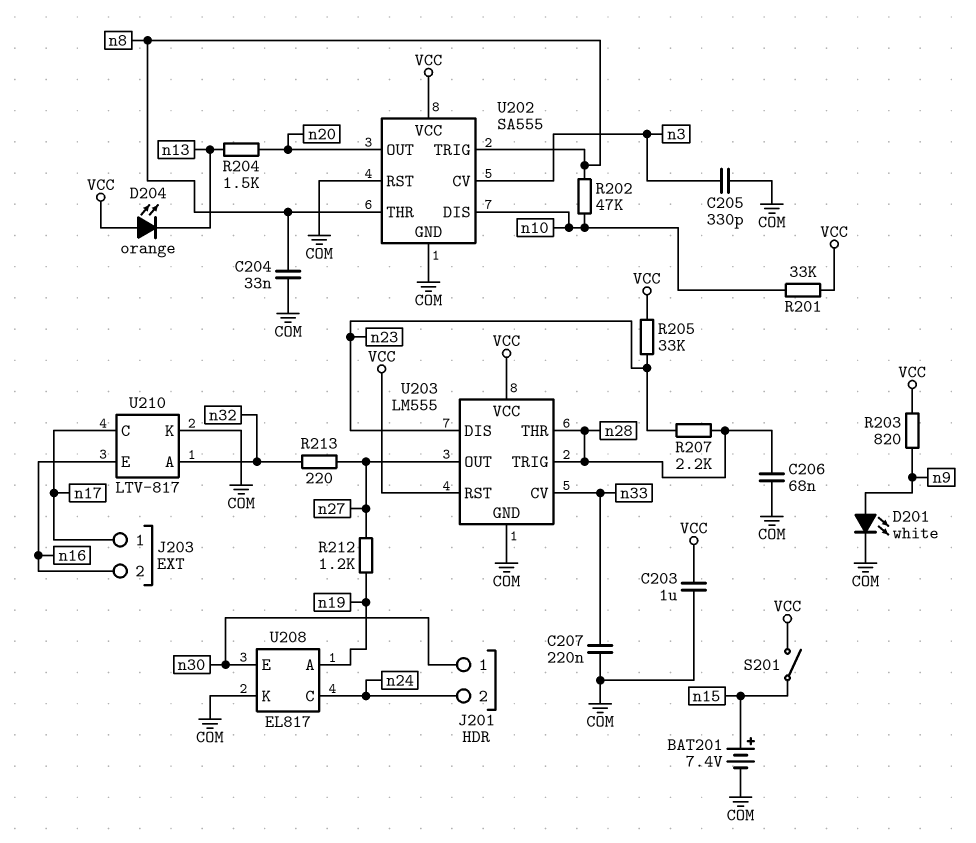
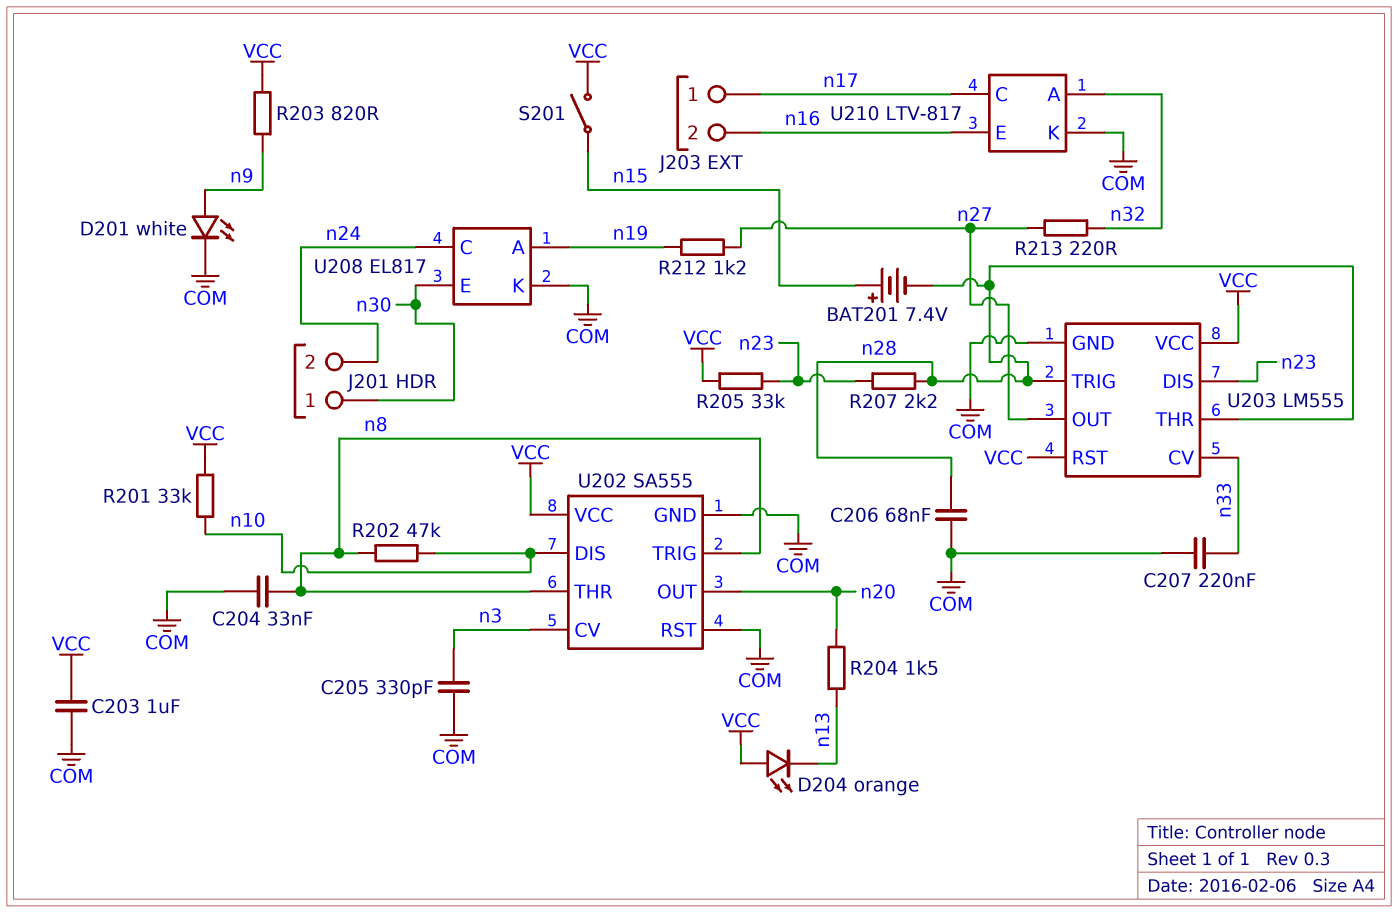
BAT201: 7.4V (plus n15, minus COM) -> 7.4V (plus n15, minus n28)

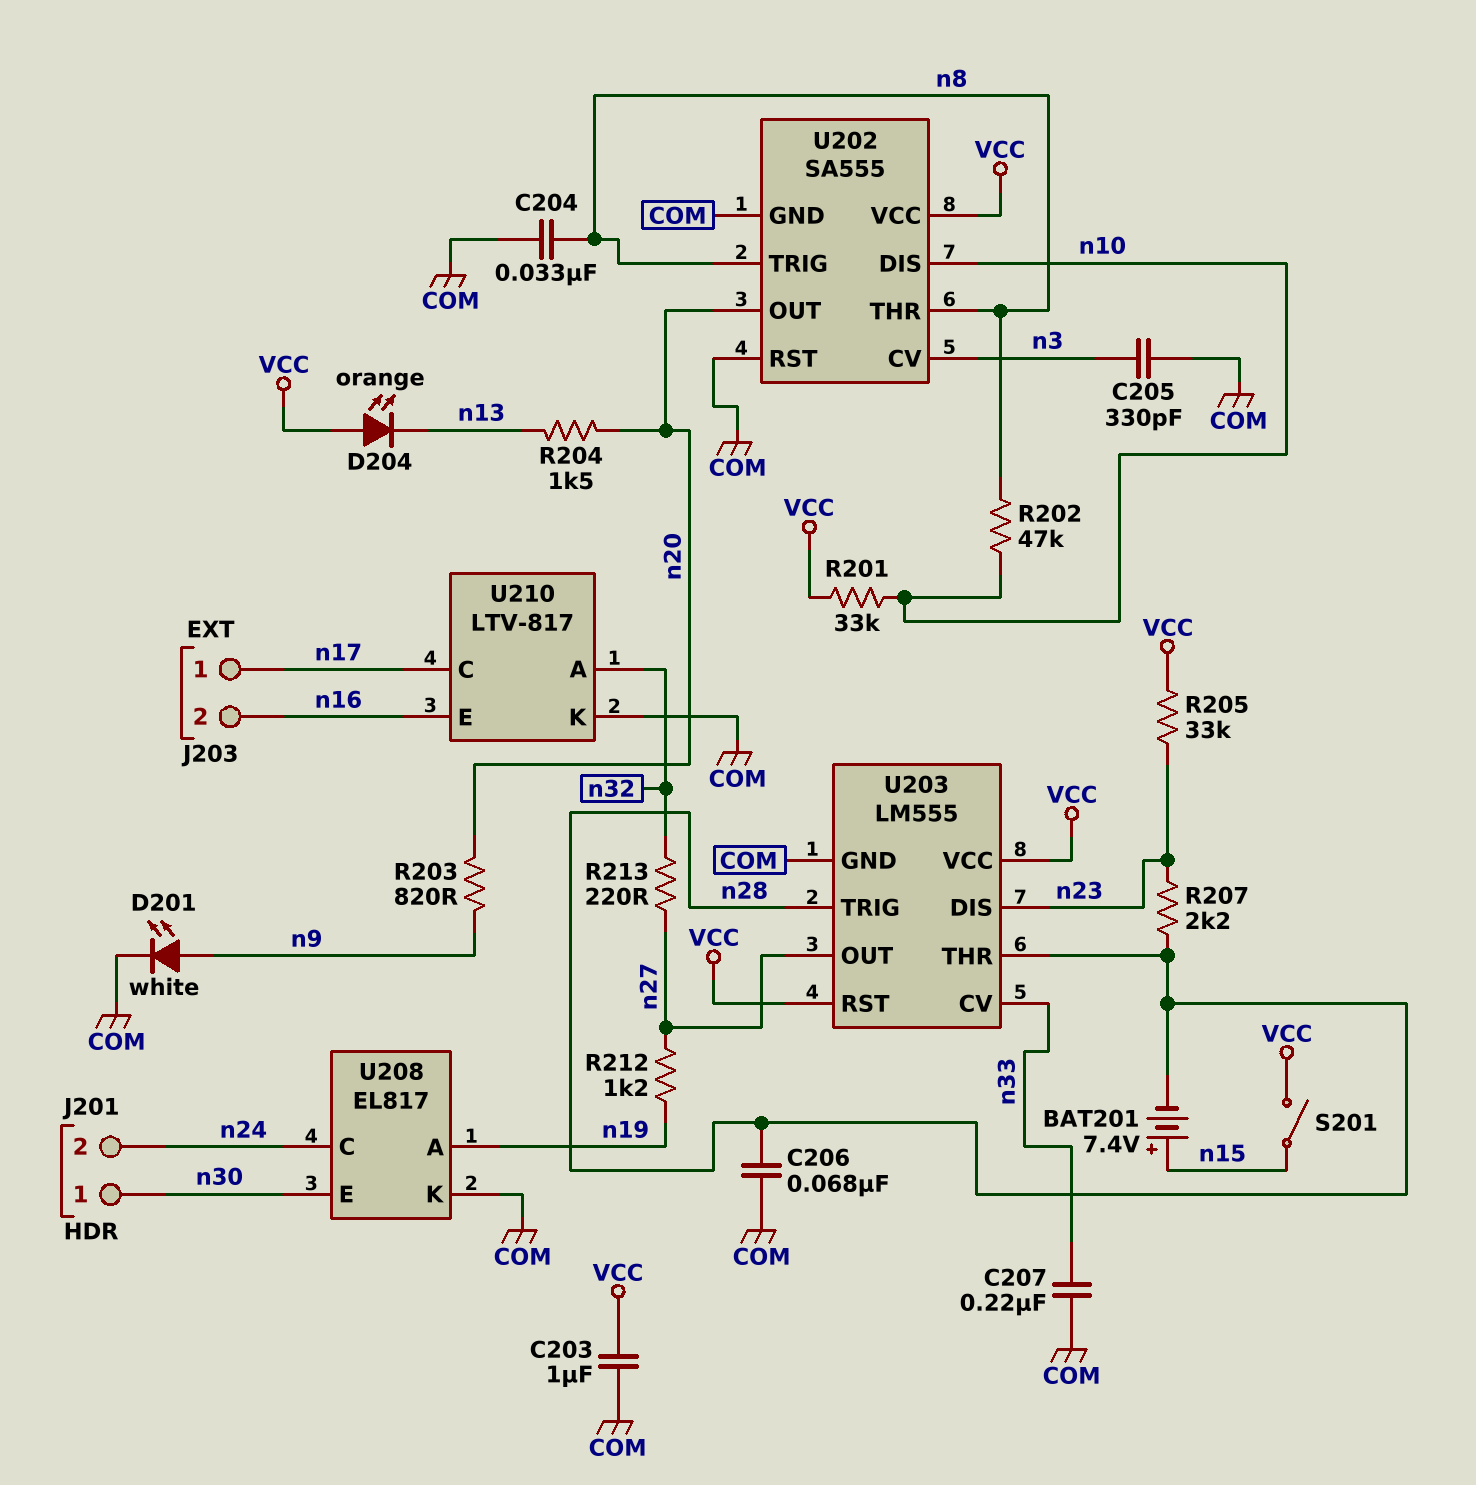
R203: 820 (VCC, n9) -> 820 (n9, n20)

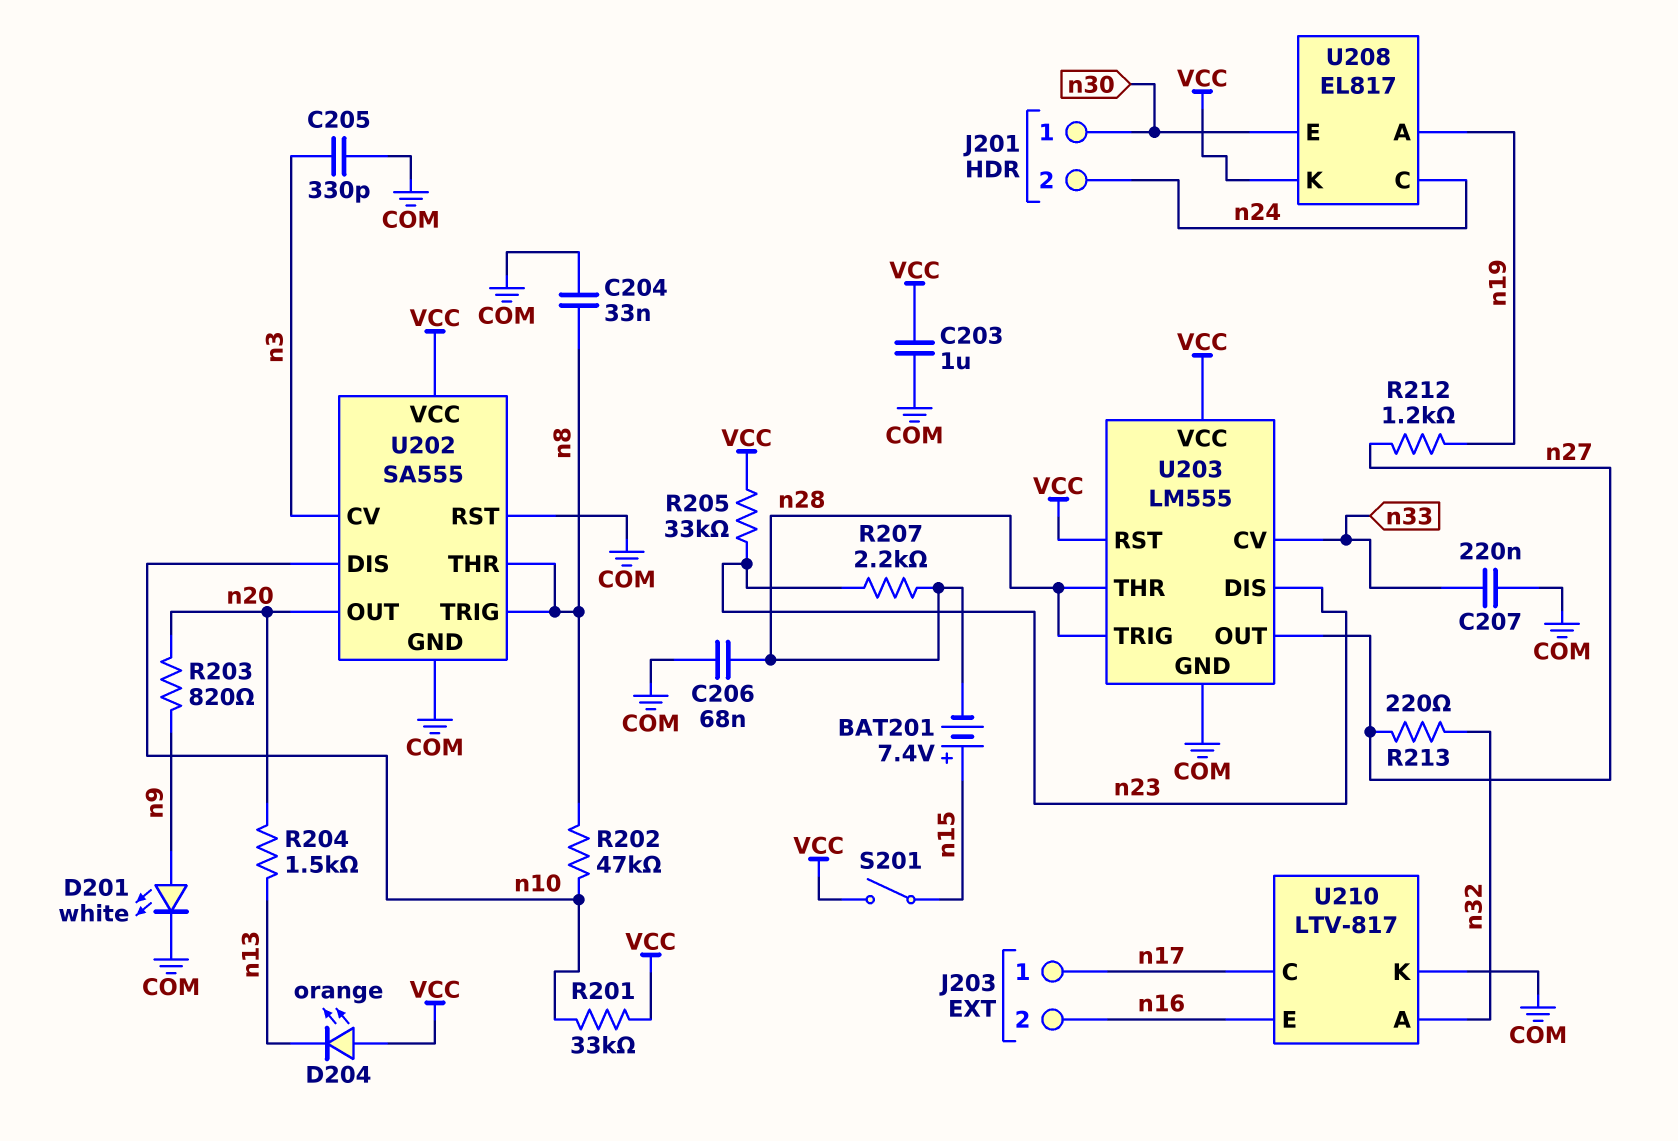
U208 pin K: COM -> VCC

